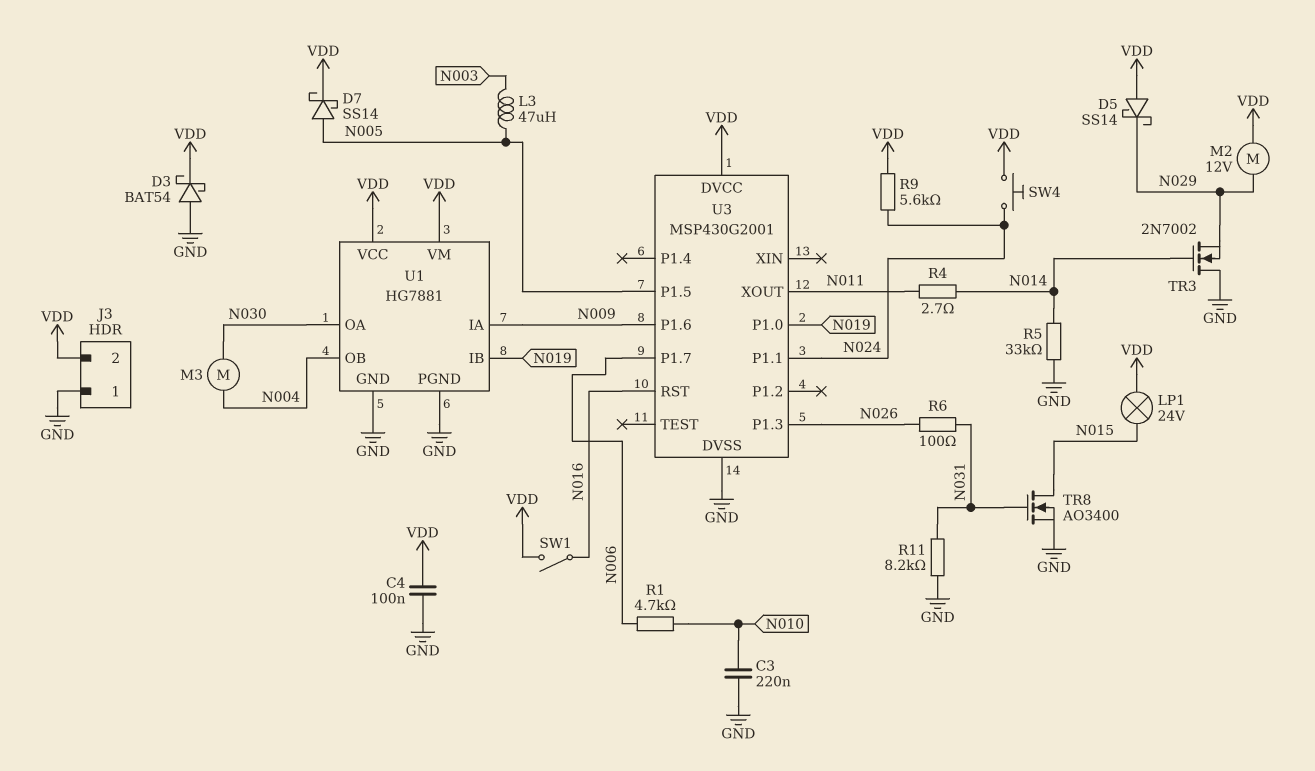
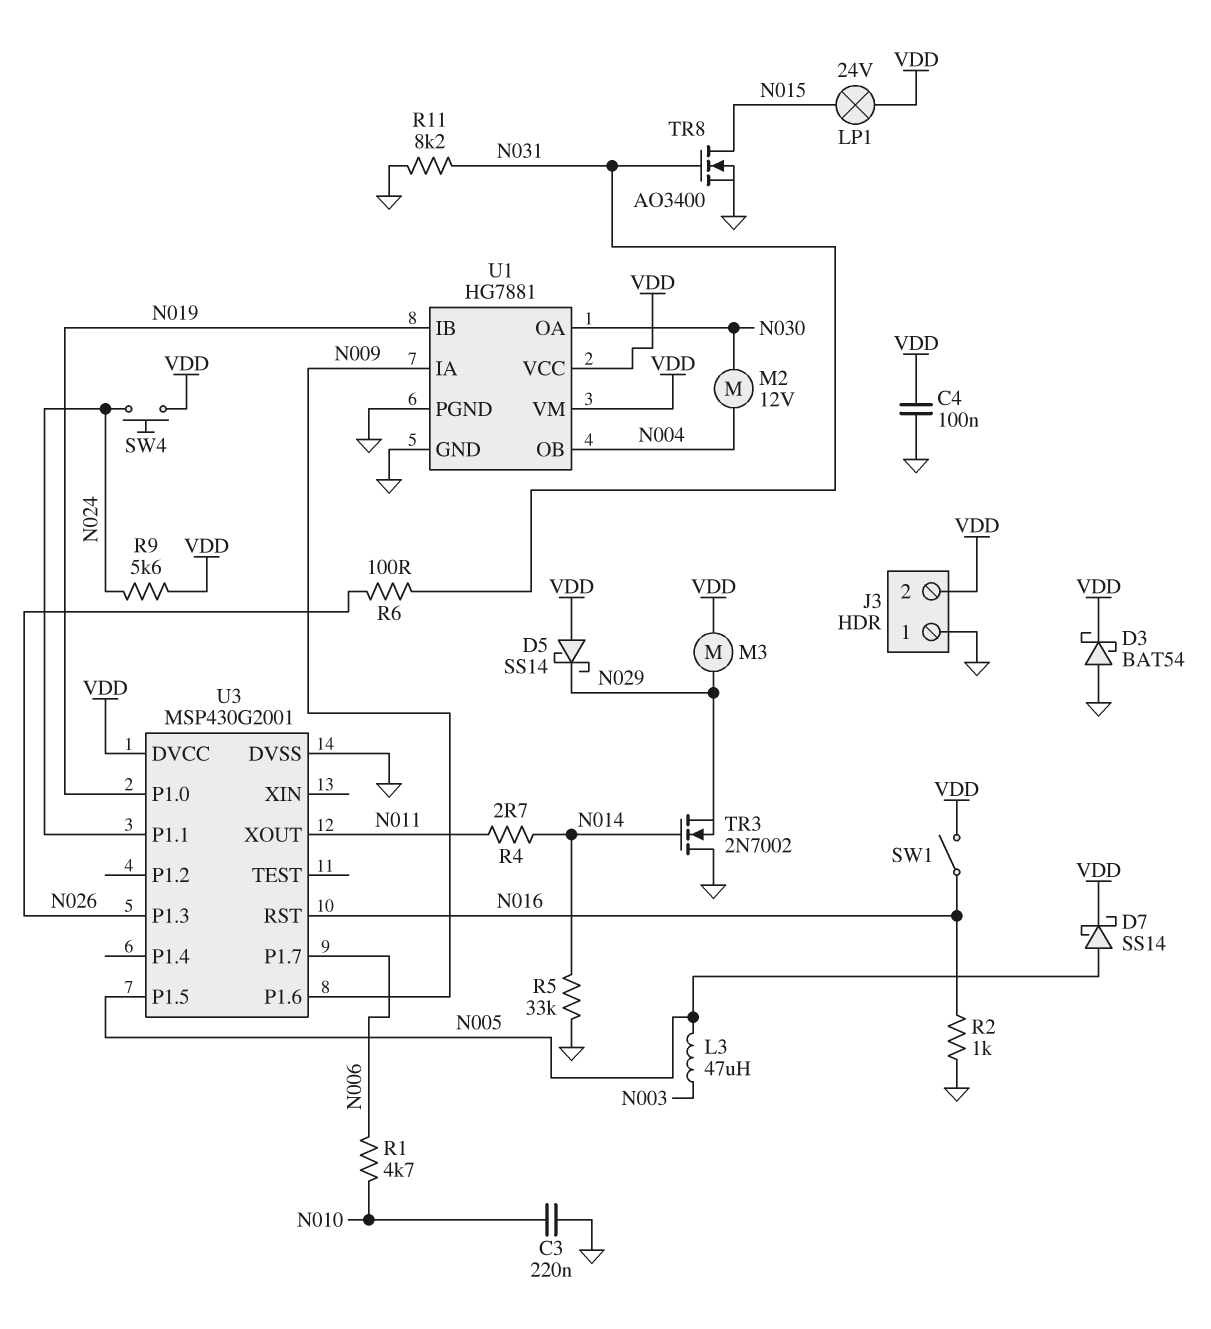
M2: motor 12V (N029, VDD) -> motor 12V (N004, N030)
M3: motor (N004, N030) -> motor (N029, VDD)
R2: none -> 1k (GND, N016)

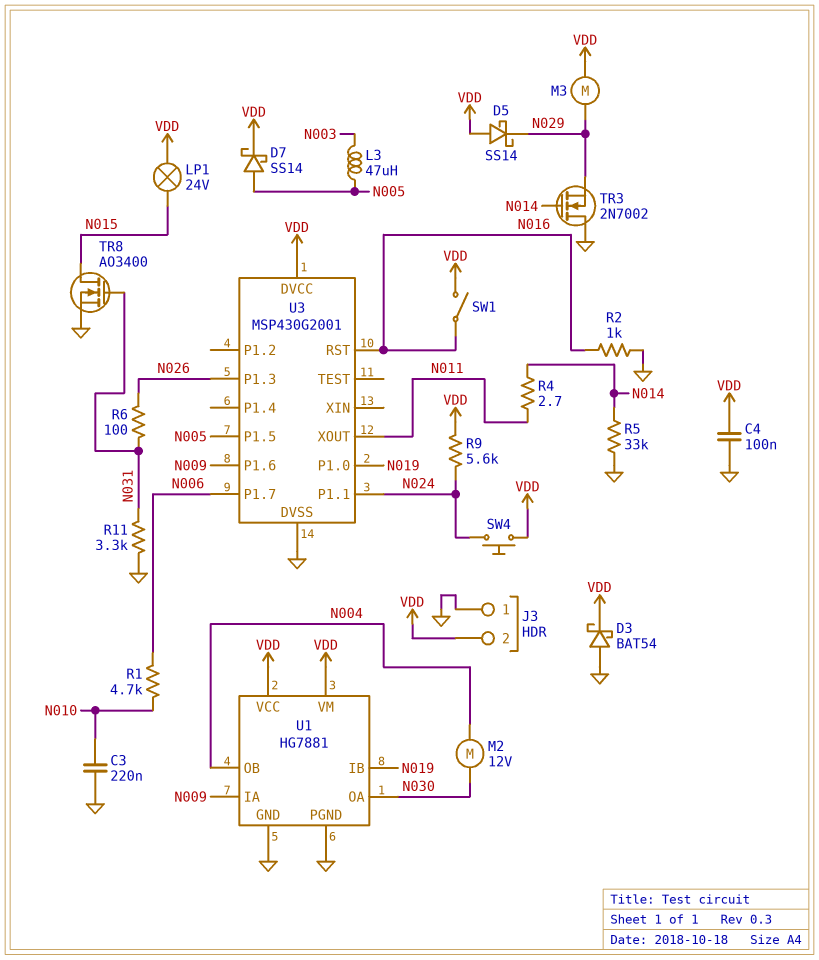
R11: 8.2k (GND, N031) -> 3.3k (GND, N031)

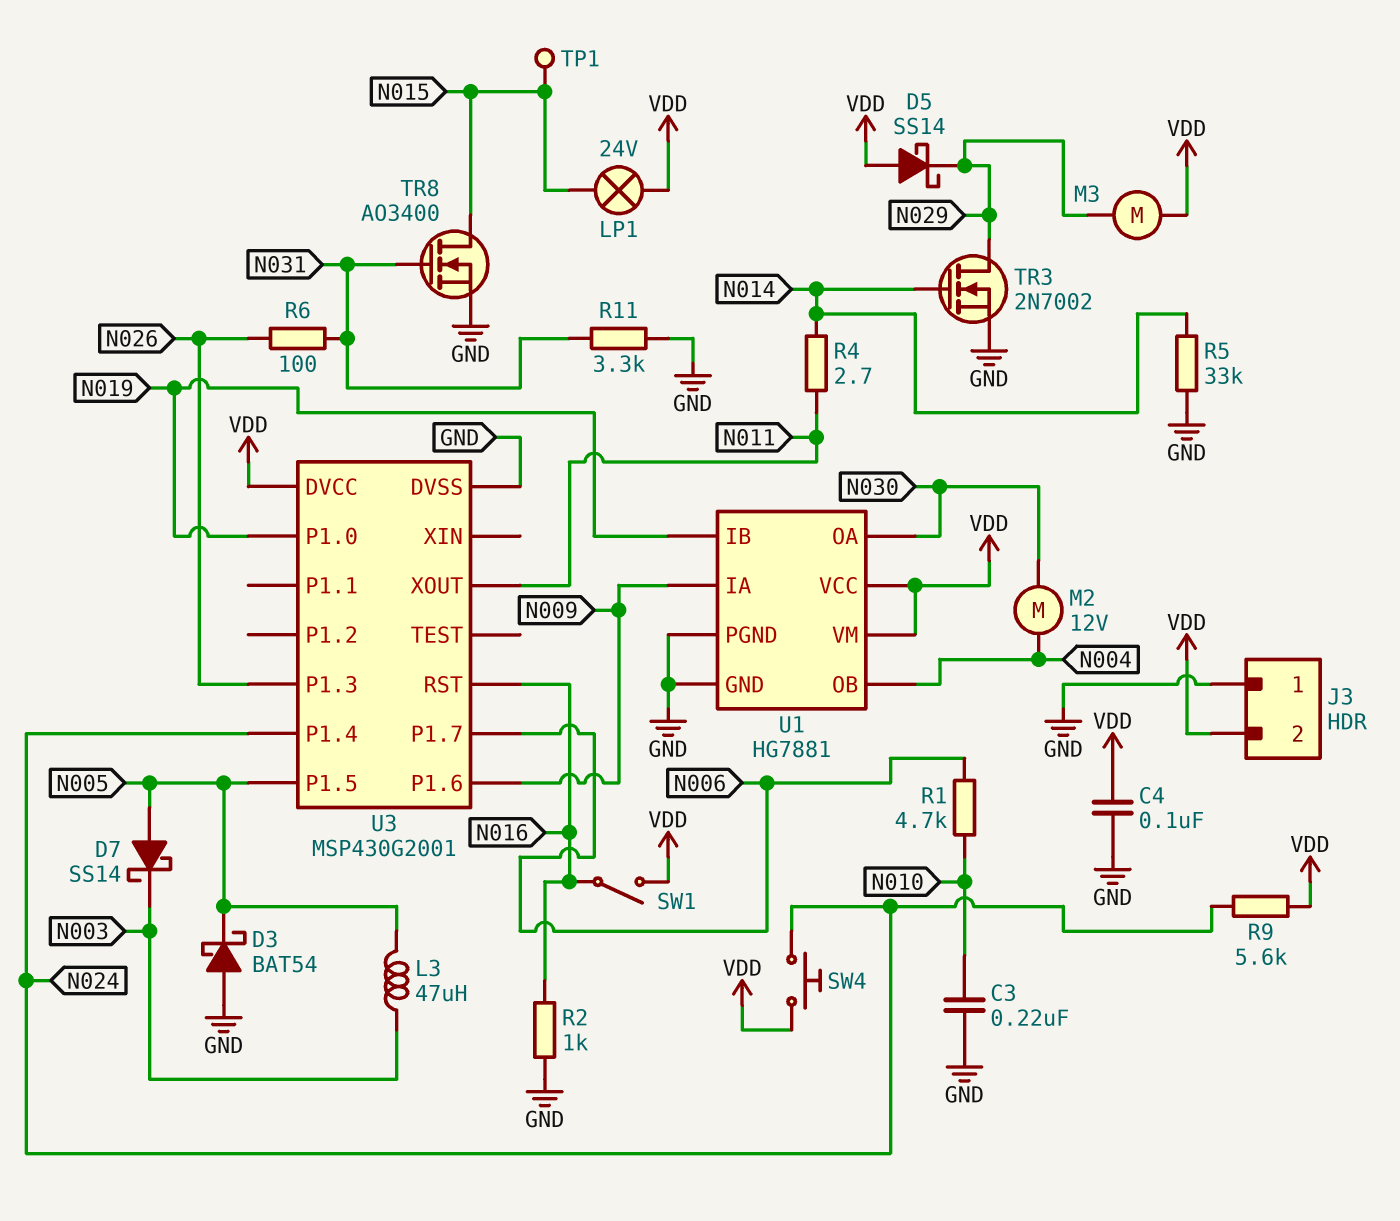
D3: schottky BAT54 (A GND, K VDD) -> schottky BAT54 (A GND, K N005)
D7: schottky SS14 (A N005, K VDD) -> schottky SS14 (A N005, K N003)
TP1: none -> test point (N015)
TR3: NMOS 2N7002 (G N014, D GND, S N029) -> NMOS 2N7002 (G N014, D N029, S GND)
U3 pin P1.1: N024 -> none
U3 pin P1.4: none -> N024

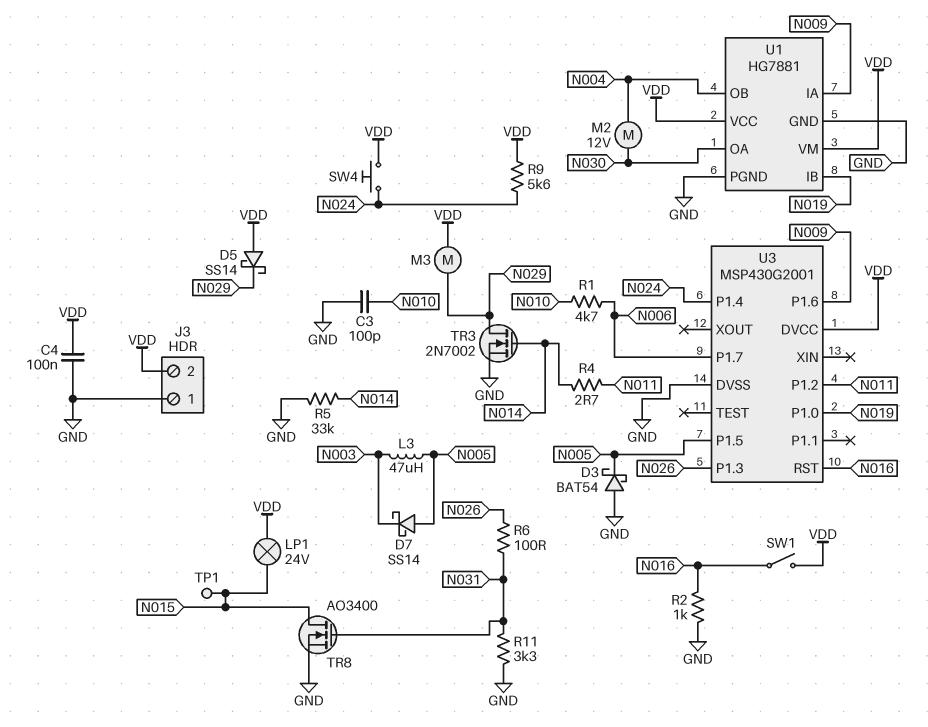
C3: 220nF (GND, N010) -> 100pF (GND, N010)
U3 pin P1.2: none -> N011
U3 pin XOUT: N011 -> none

